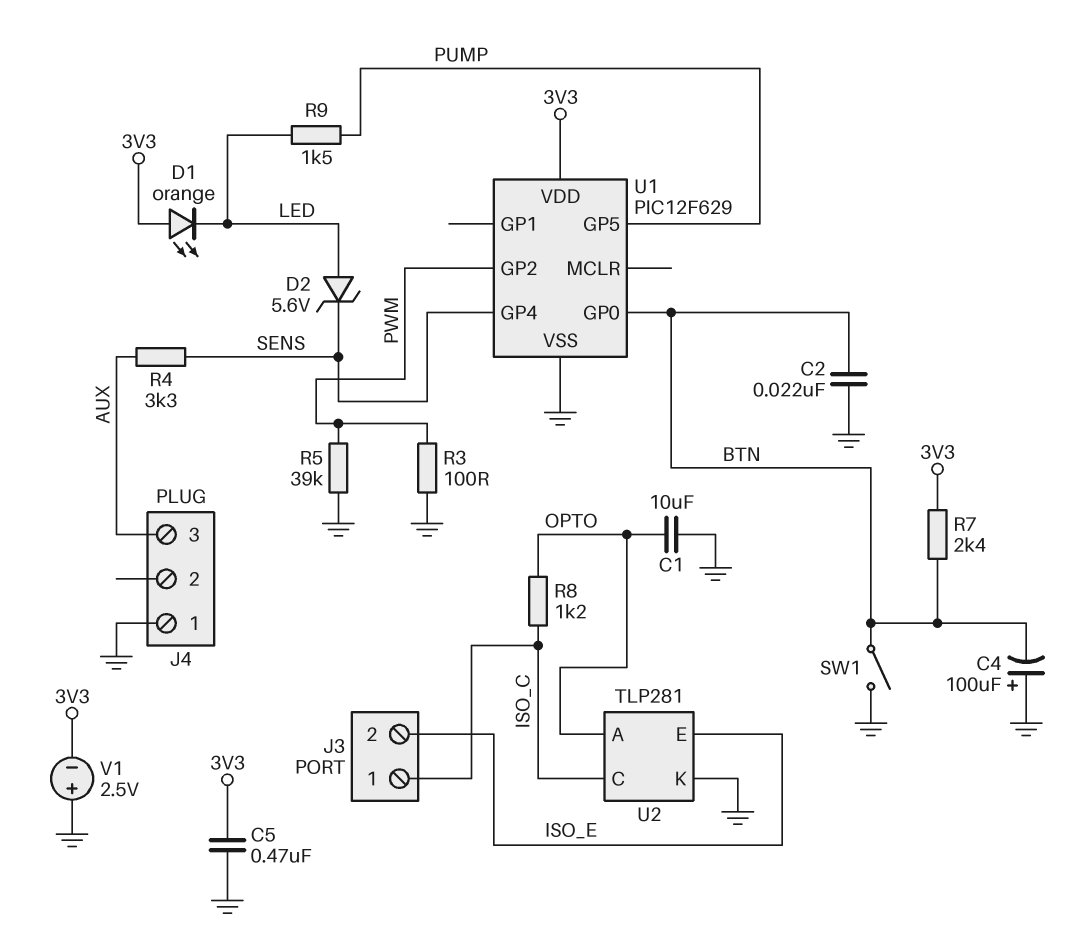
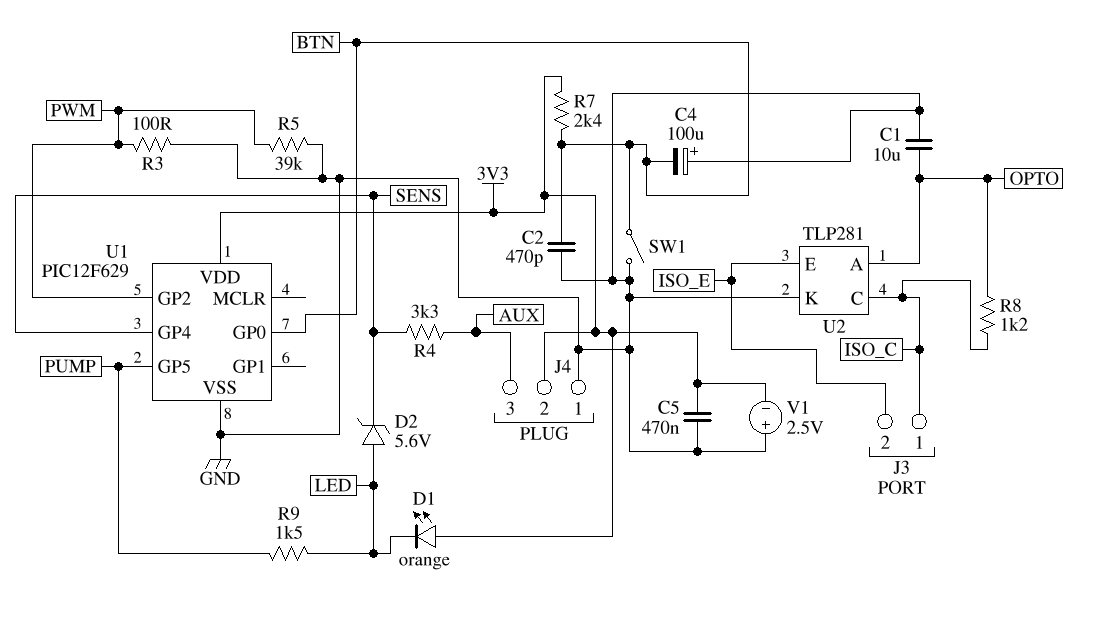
C2: 22nF (BTN, GND) -> 470pF (BTN, GND)
J4 pin 2: none -> 3V3

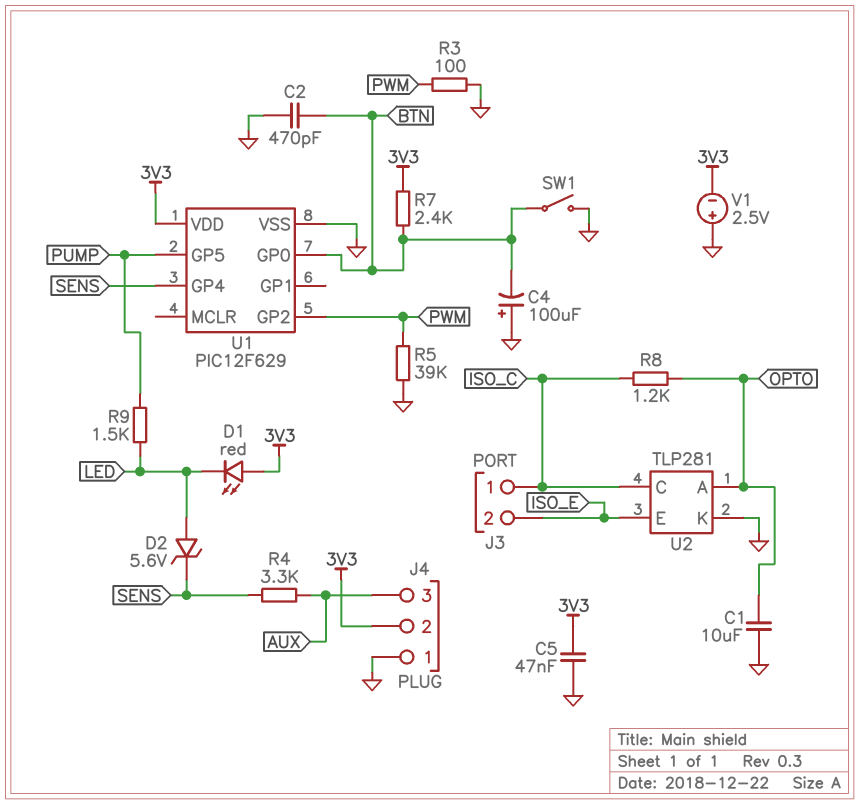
C5: 470nF (3V3, GND) -> 47nF (3V3, GND)
D1: LED orange (A 3V3, K LED) -> LED red (A 3V3, K LED)

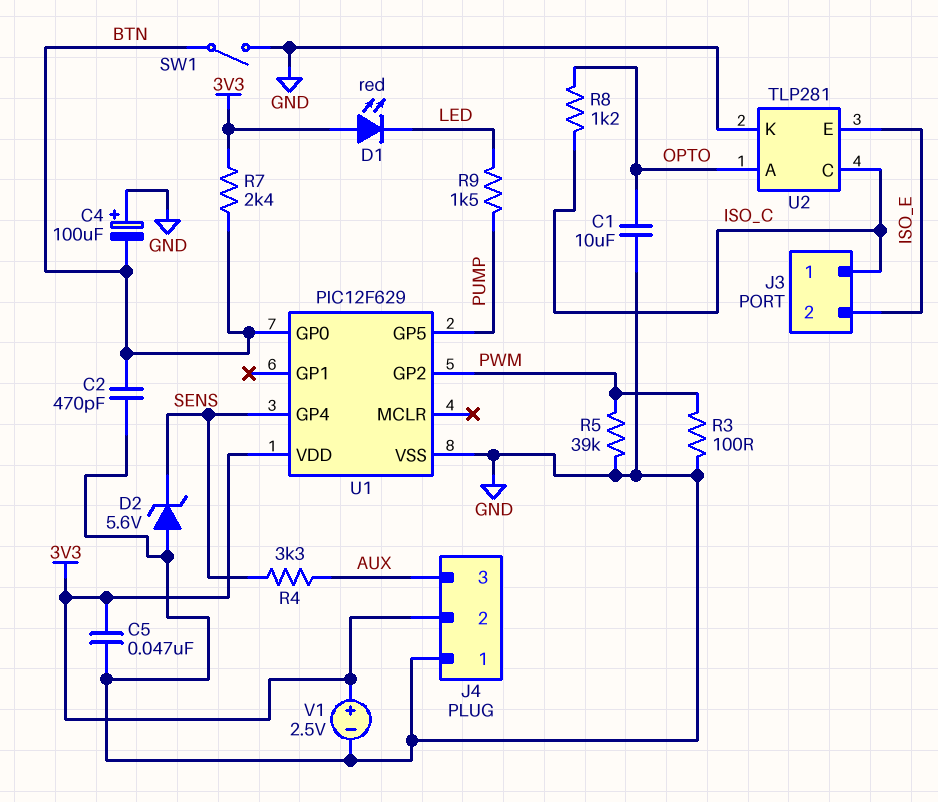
D2: zener 5.6V (A LED, K SENS) -> zener 5.6V (A GND, K SENS)
V1: 2.5V (plus GND, minus 3V3) -> 2.5V (plus 3V3, minus GND)

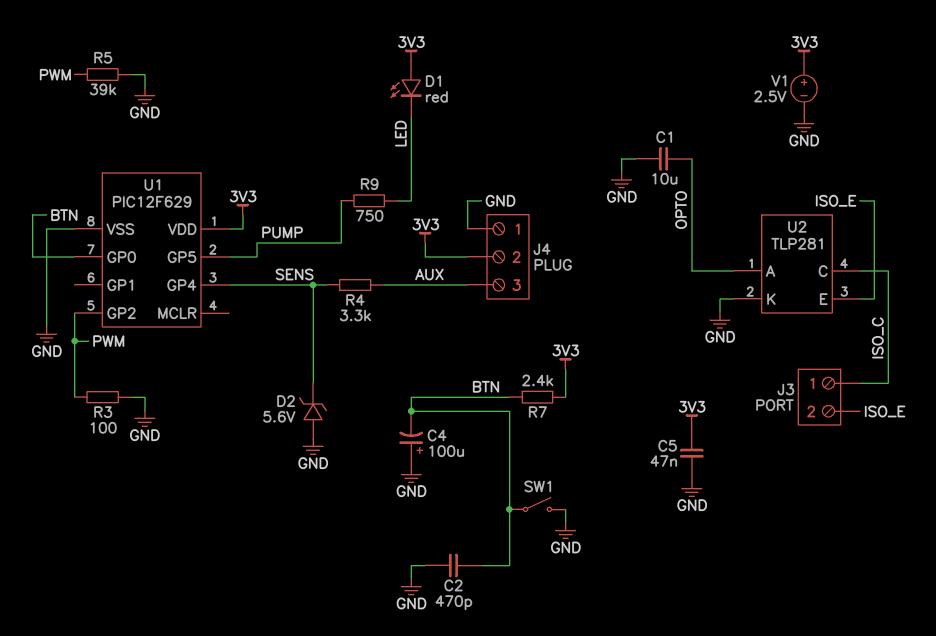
R8: 1.2k (ISO_C, OPTO) -> none
R9: 1.5k (LED, PUMP) -> 750 (LED, PUMP)

